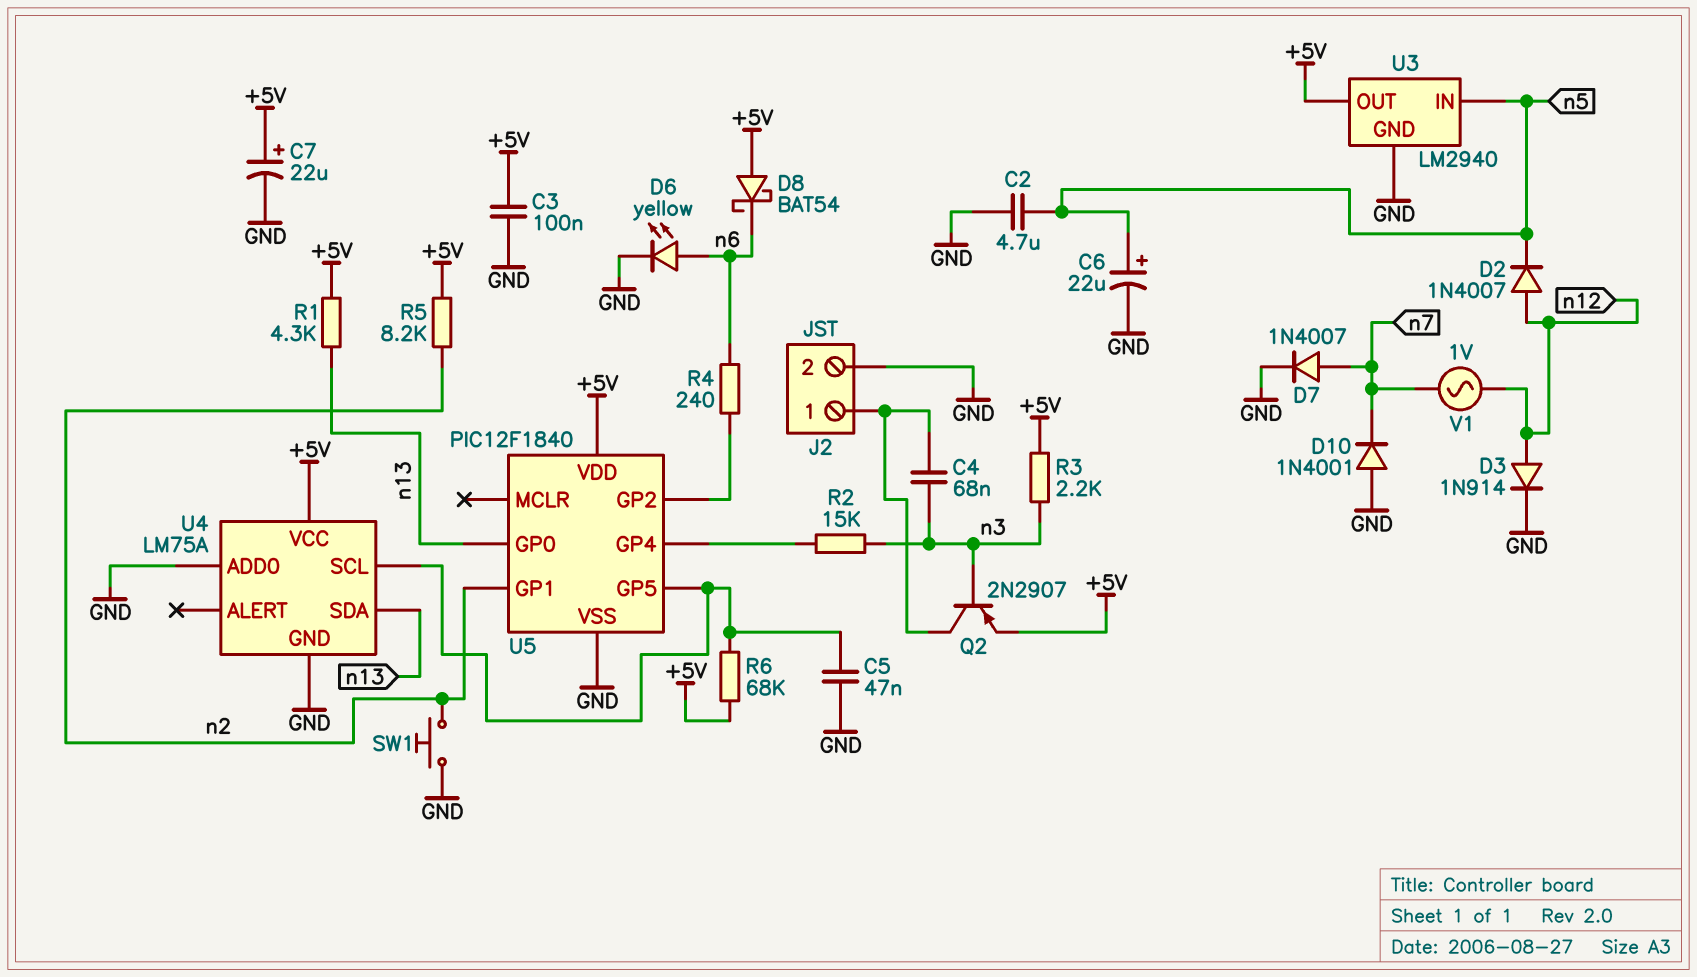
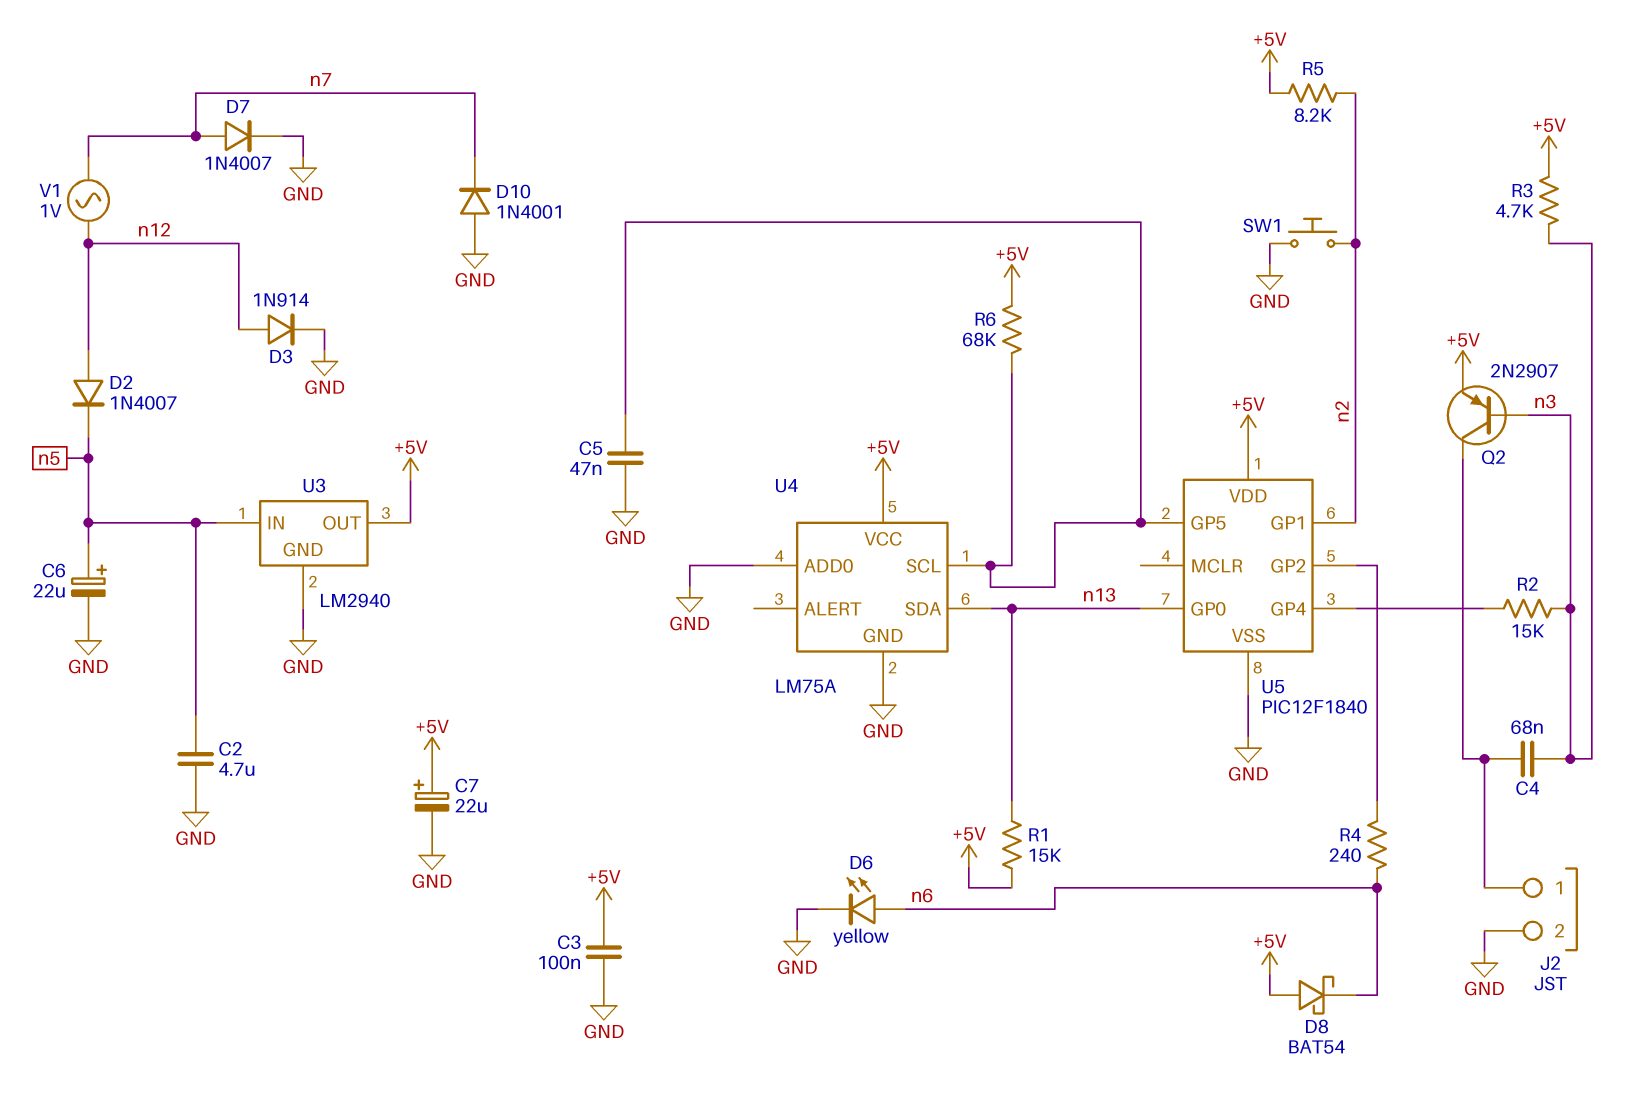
R1: 4.3k (+5V, n13) -> 15k (+5V, n13)
R3: 2.2k (+5V, n3) -> 4.7k (+5V, n3)

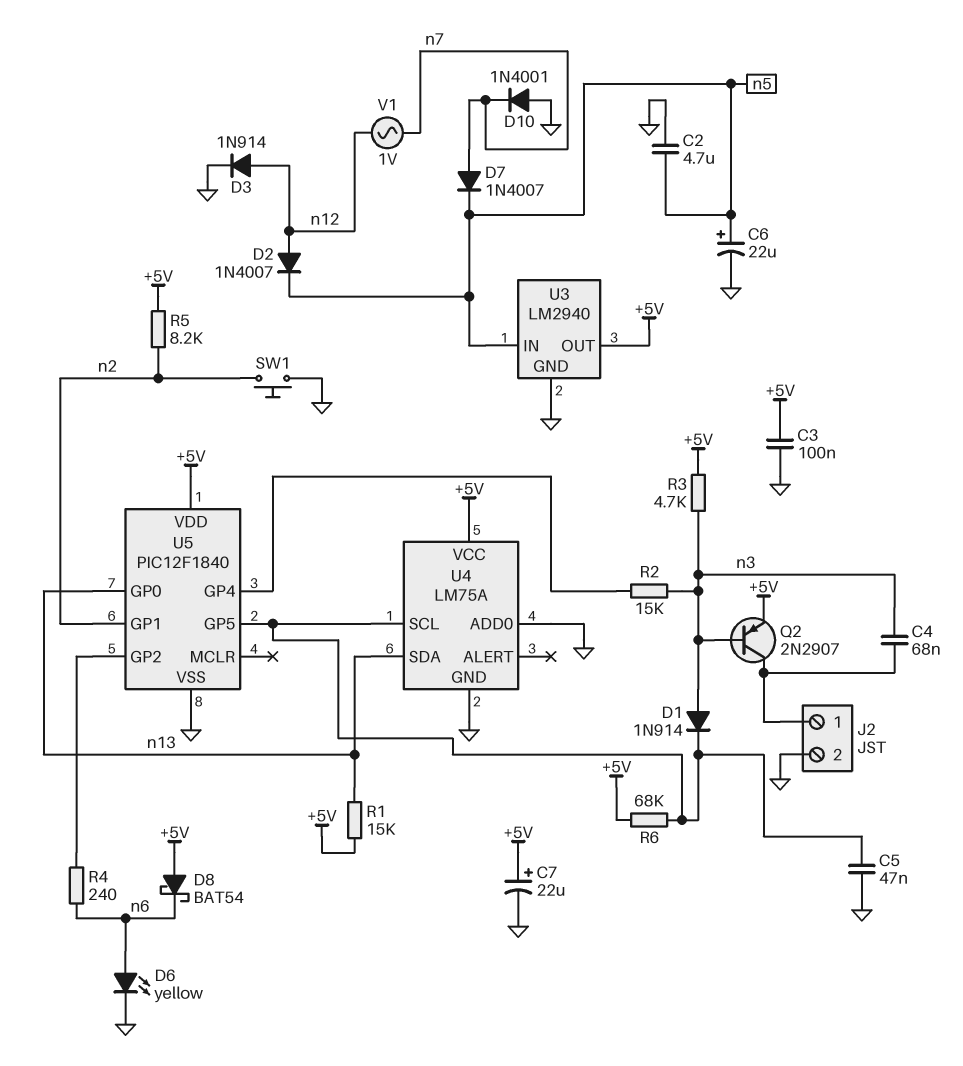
D1: none -> diode 1N914 (A n3, K U4/SCL)
D7: diode 1N4007 (A n7, K GND) -> diode 1N4007 (A n7, K n5)

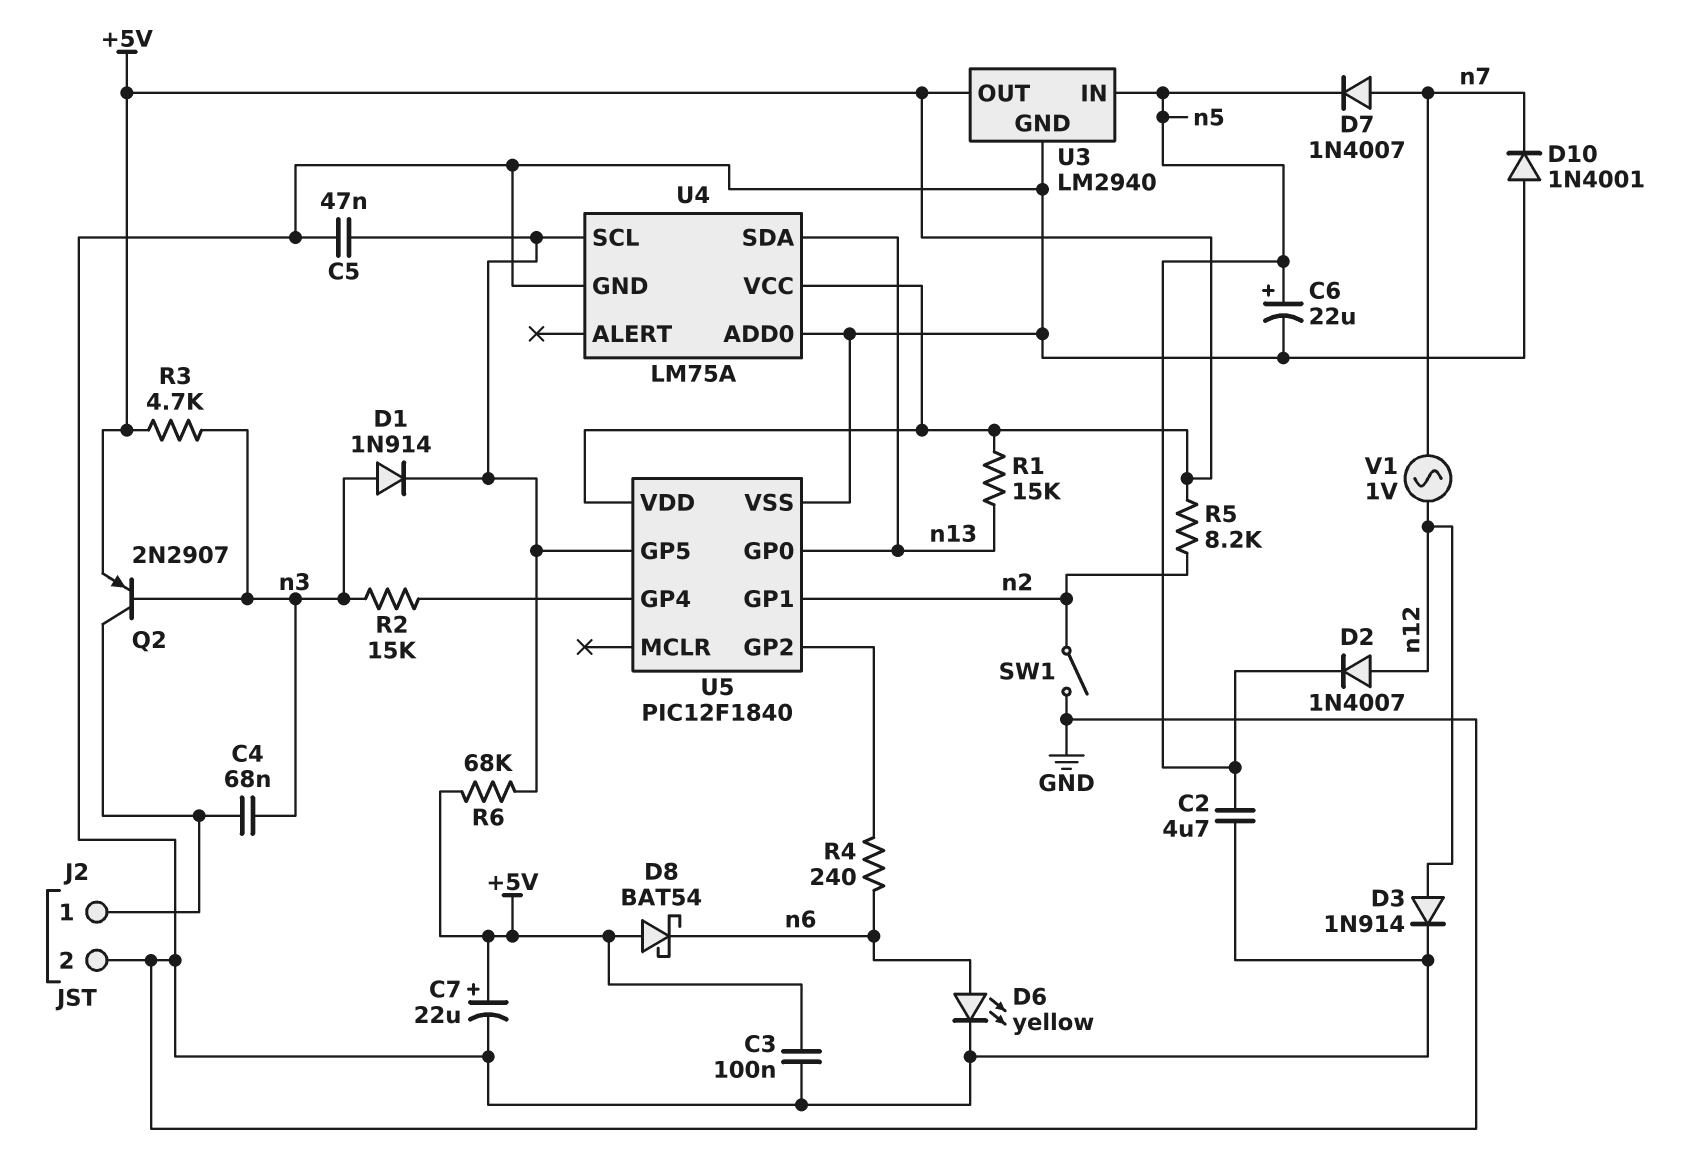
SW1: button (GND, n2) -> switch (GND, n2)

